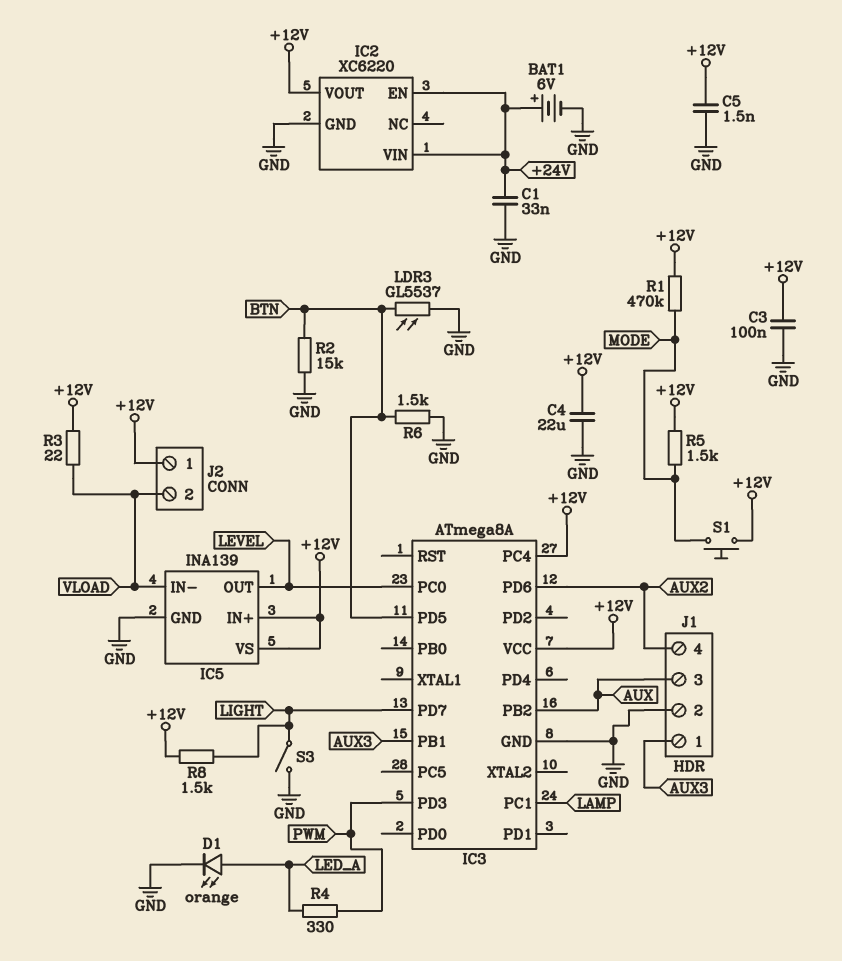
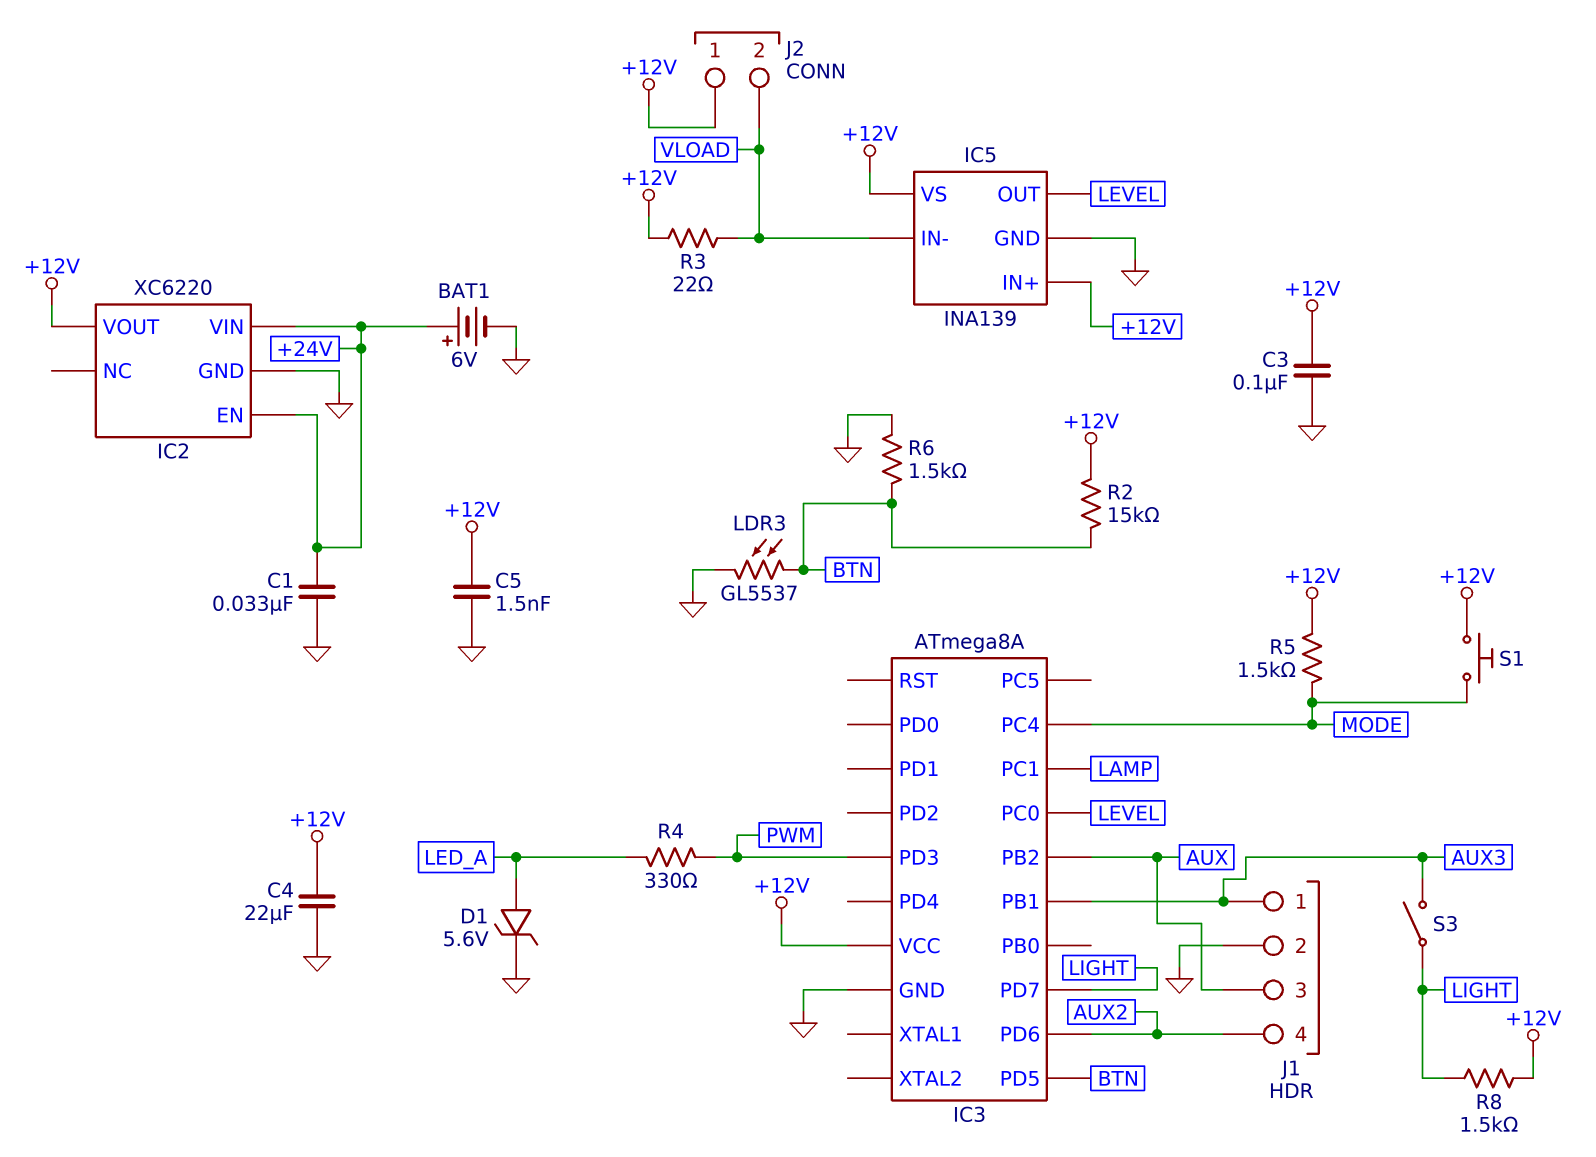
D1: LED orange (A LED_A, K GND) -> zener 5.6V (A LED_A, K GND)
IC3 pin PC4: +12V -> MODE
R1: 470k (+12V, MODE) -> none
R2: 15k (BTN, GND) -> 15k (+12V, BTN)
S3: switch (GND, LIGHT) -> switch (AUX3, LIGHT)

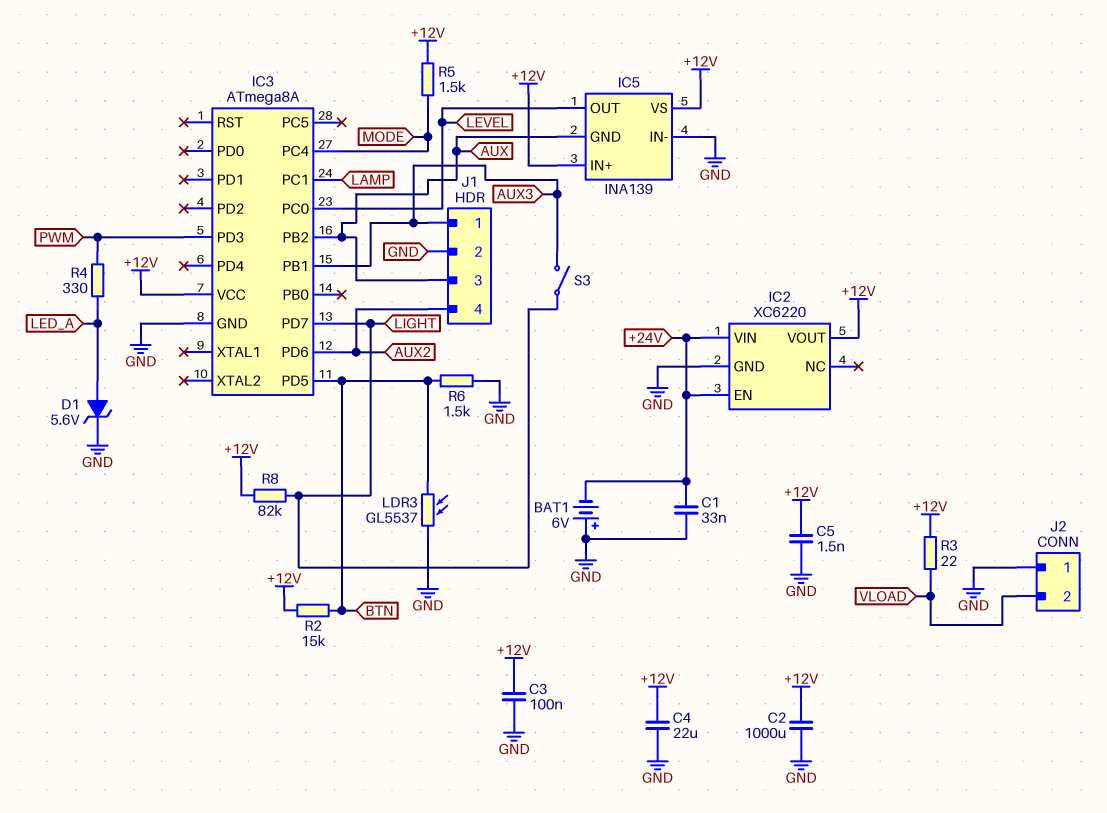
BAT1: 6V (plus +24V, minus GND) -> 6V (plus GND, minus +24V)
C2: none -> 1000uF (+12V, GND)
IC5 pin GND: GND -> AUX
IC5 pin IN-: VLOAD -> GND
J2 pin 1: +12V -> GND
R8: 1.5k (+12V, LIGHT) -> 82k (+12V, LIGHT)
S1: button (+12V, MODE) -> none

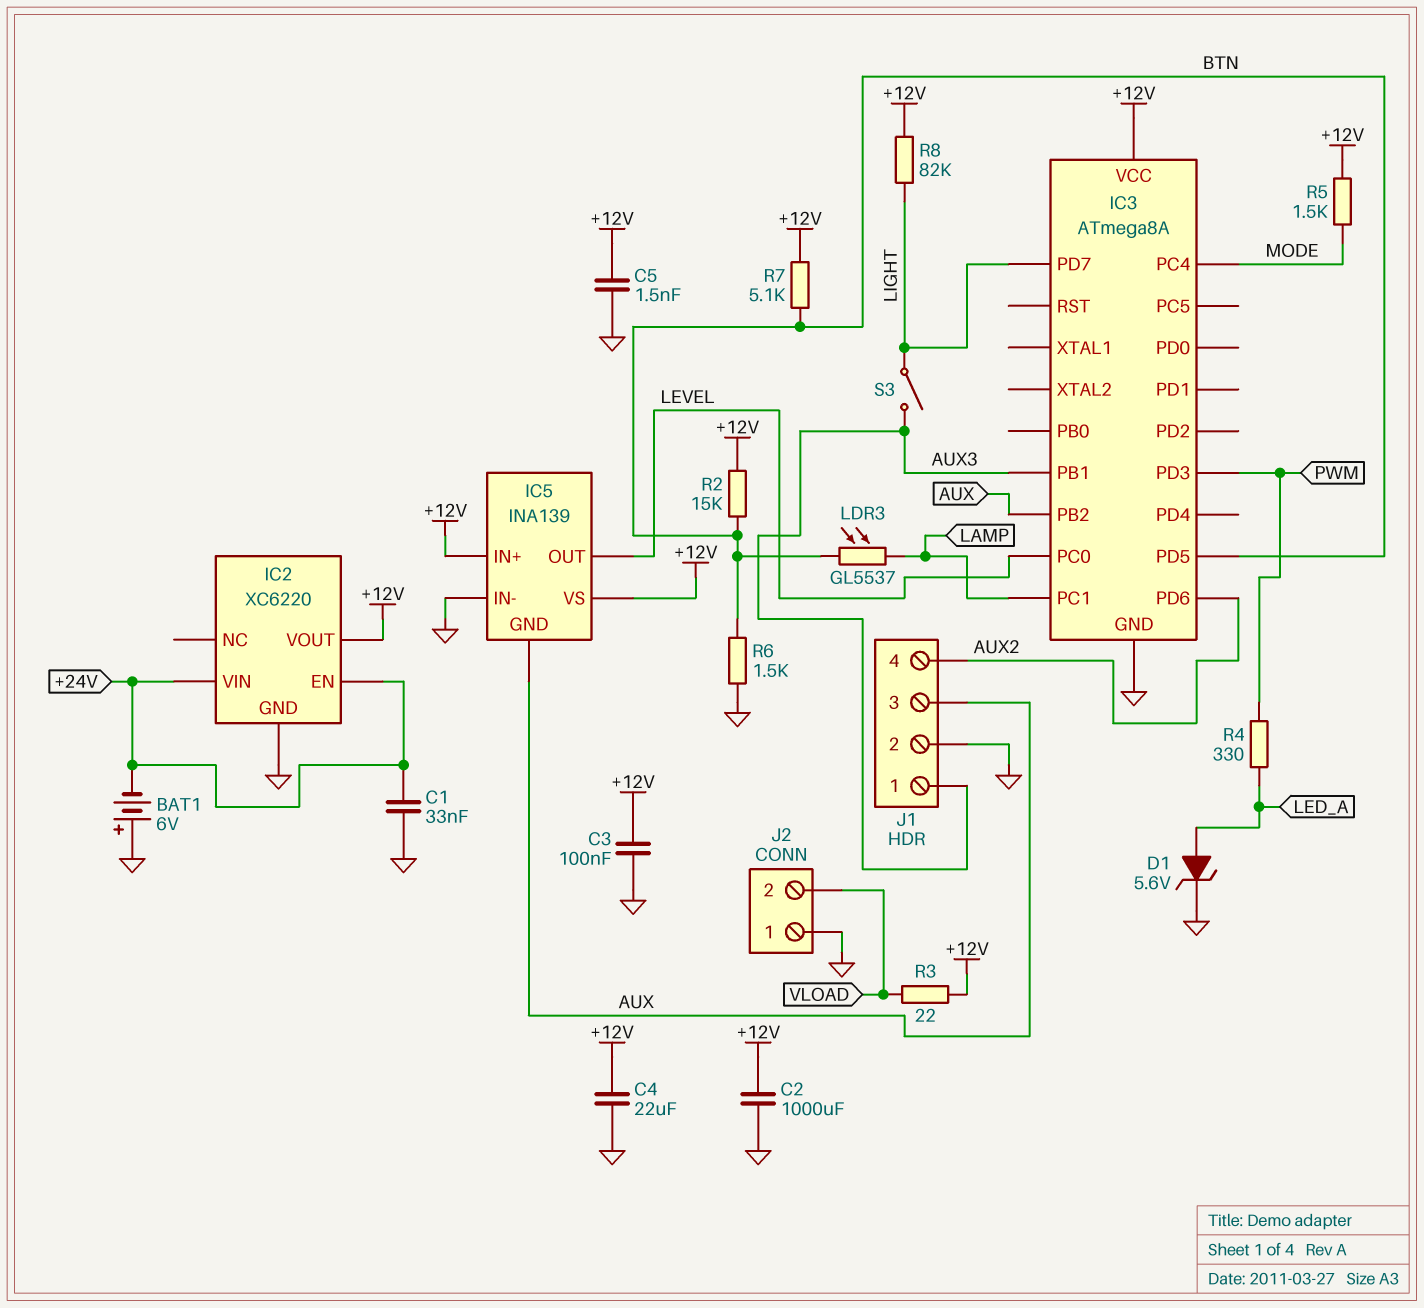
LDR3: GL5537 (BTN, GND) -> GL5537 (BTN, LAMP)
R7: none -> 5.1k (+12V, BTN)

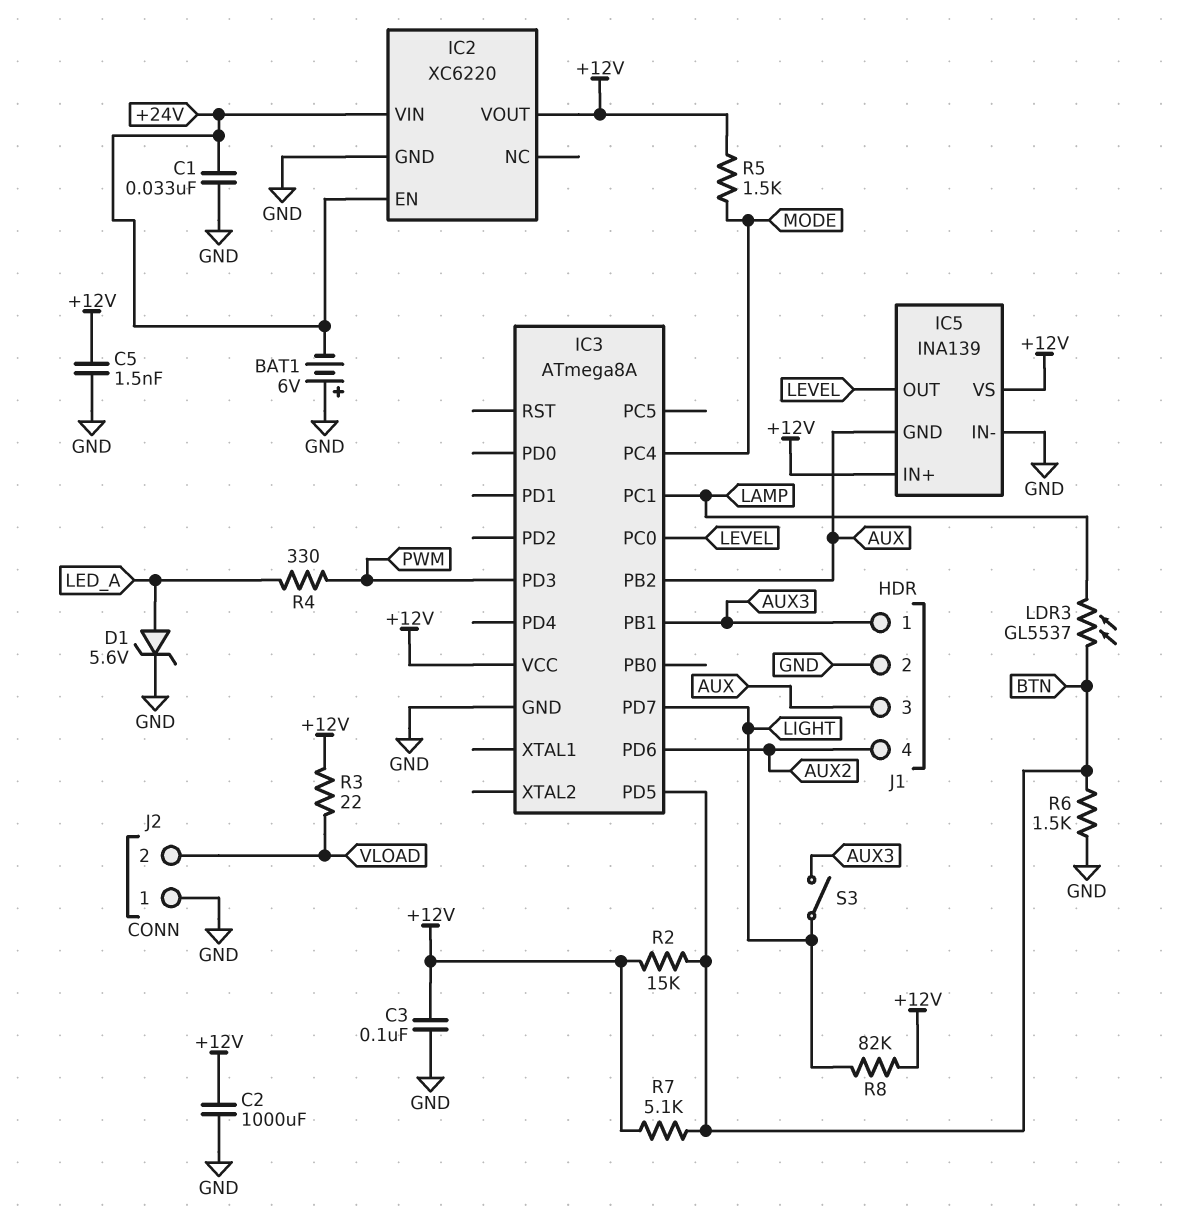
C4: 22uF (+12V, GND) -> none

